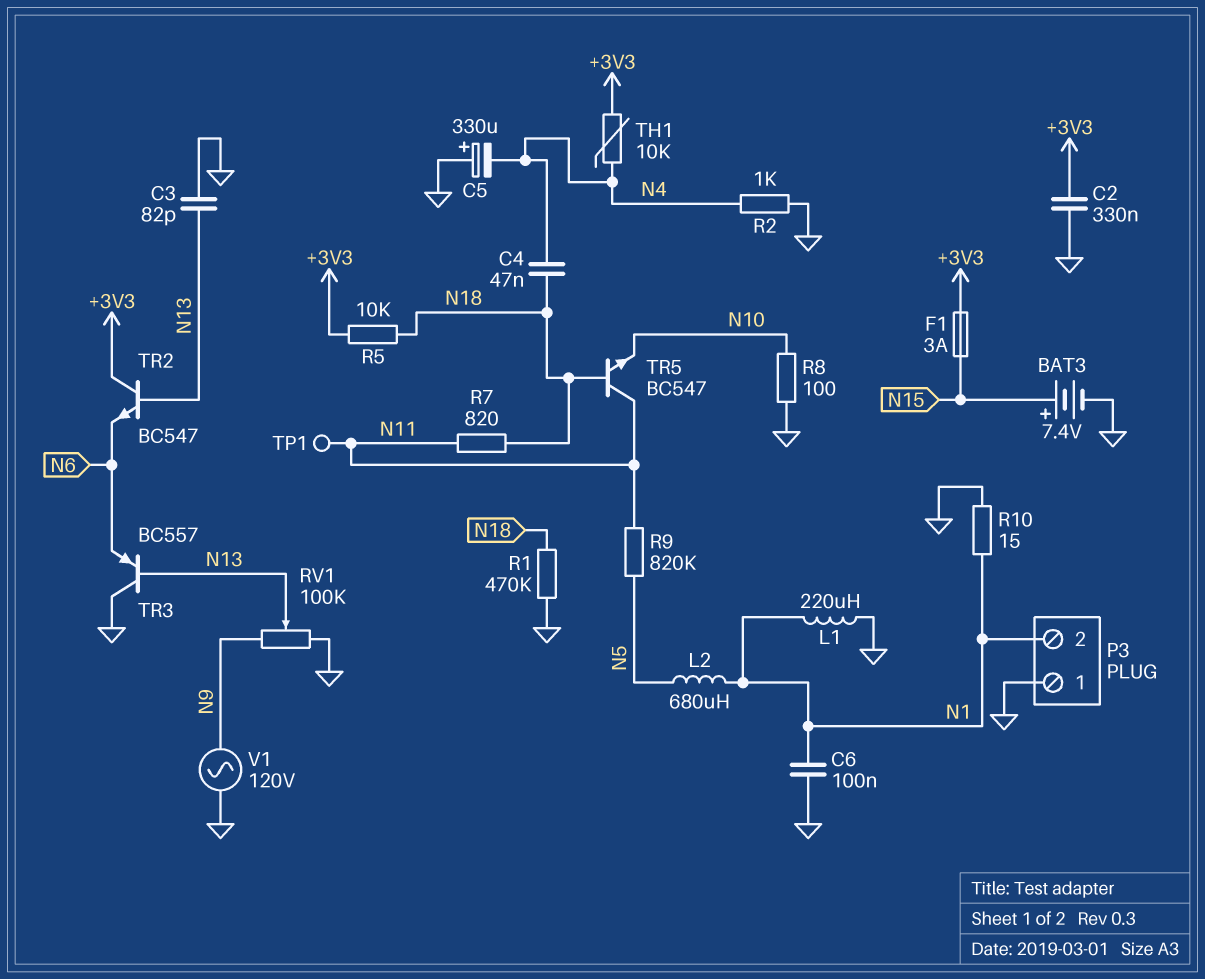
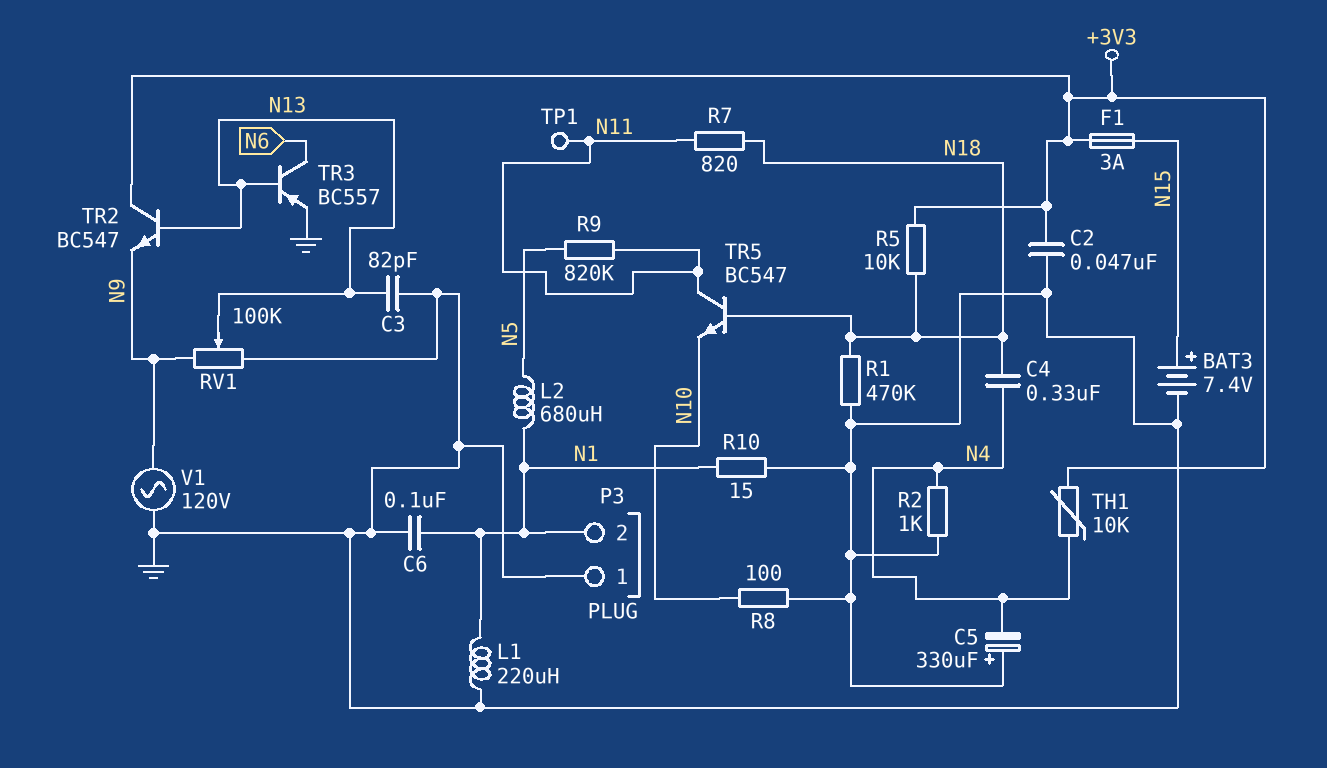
C2: 330nF (+3V3, GND) -> 47nF (+3V3, GND)
C4: 47nF (N4, N18) -> 330nF (N4, N18)
TR2: NPN BC547 (B N13, C +3V3, E N6) -> NPN BC547 (B N13, C +3V3, E N9)
TR3: PNP BC557 (B N13, C GND, E N6) -> PNP BC557 (B N13, C N6, E GND)

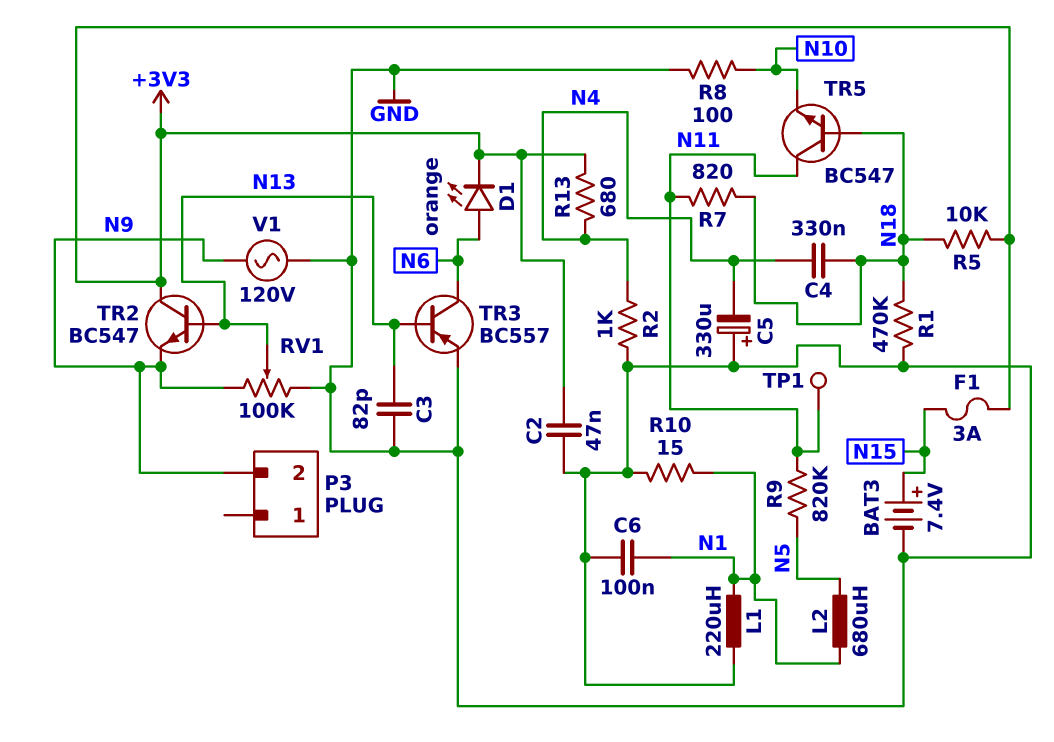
D1: none -> LED orange (A N6, K +3V3)
P3 pin 1: GND -> none
P3 pin 2: N1 -> N9
R13: none -> 680 (+3V3, N4)
TH1: 10k (+3V3, N4) -> none

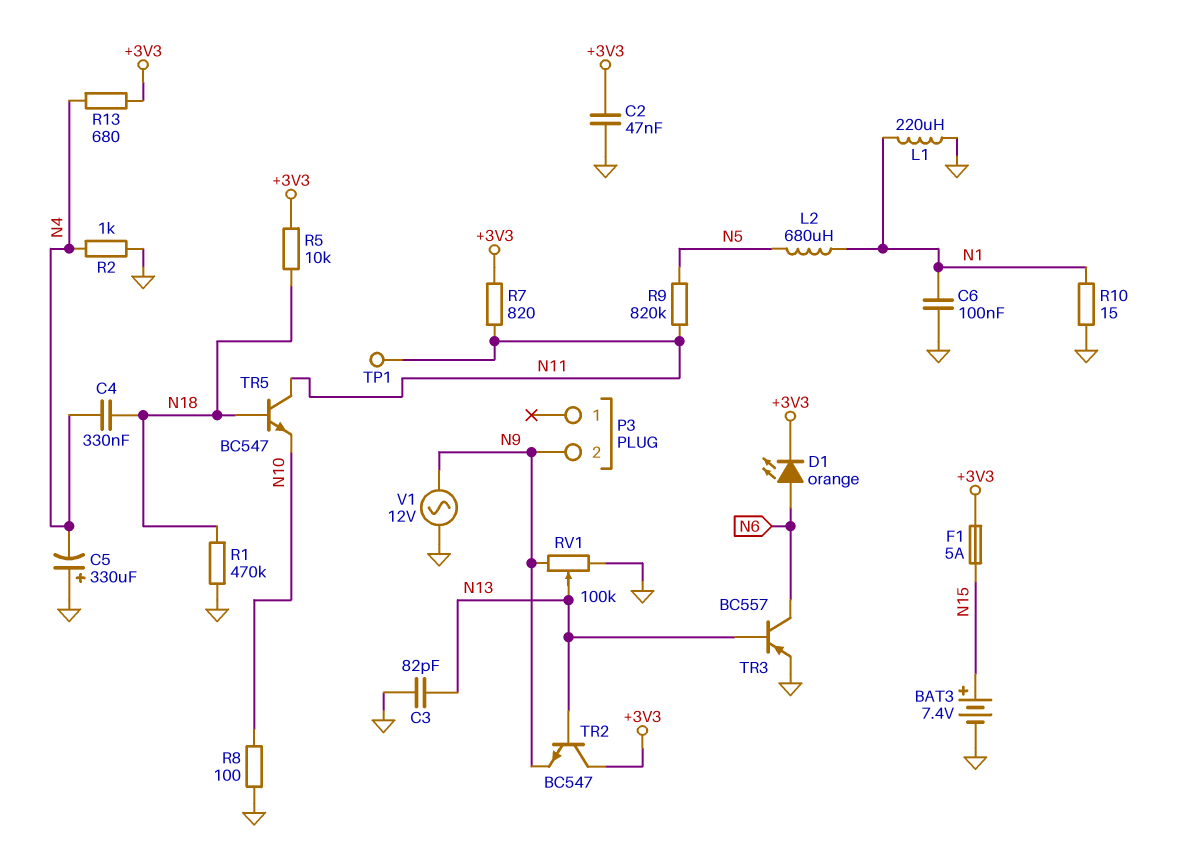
F1: 3A (+3V3, N15) -> 5A (+3V3, N15)
R7: 820 (N11, N18) -> 820 (+3V3, N11)
V1: AC 120V (GND, N9) -> AC 12V (GND, N9)

